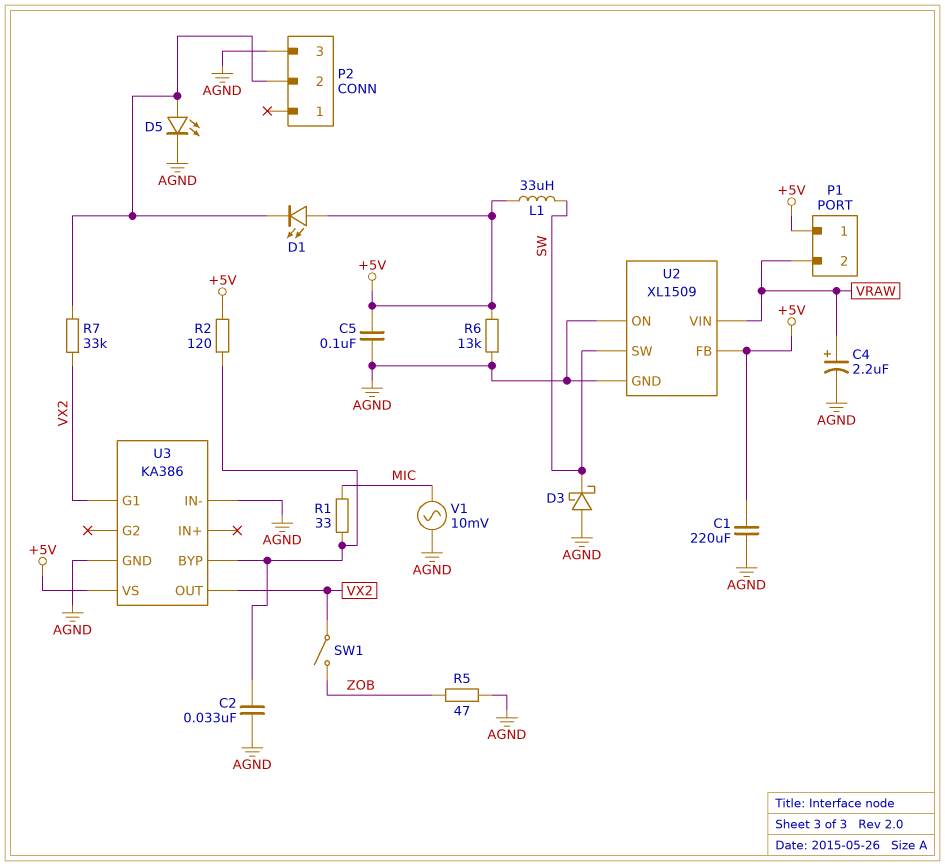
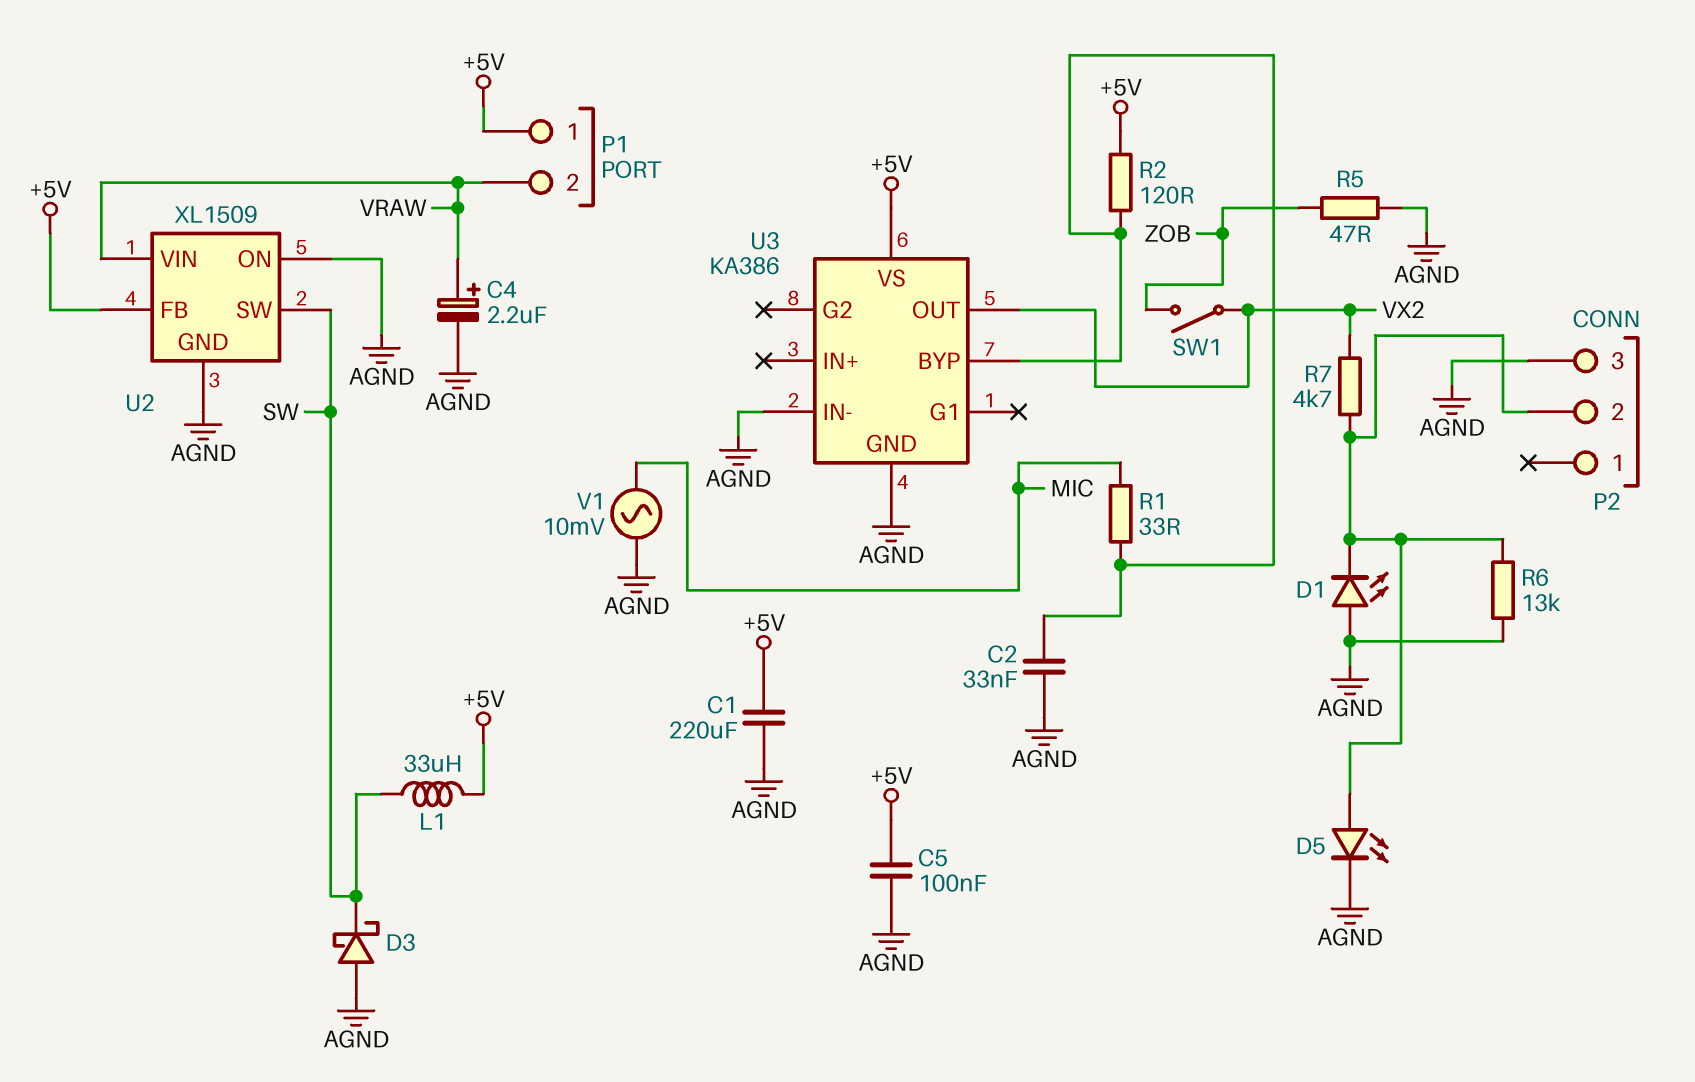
D1: LED (A +5V, K P2/2) -> LED (A AGND, K P2/2)
R6: 13k (+5V, AGND) -> 13k (AGND, P2/2)
R7: 33k (P2/2, VX2) -> 4.7k (P2/2, VX2)
U3 pin G1: VX2 -> none

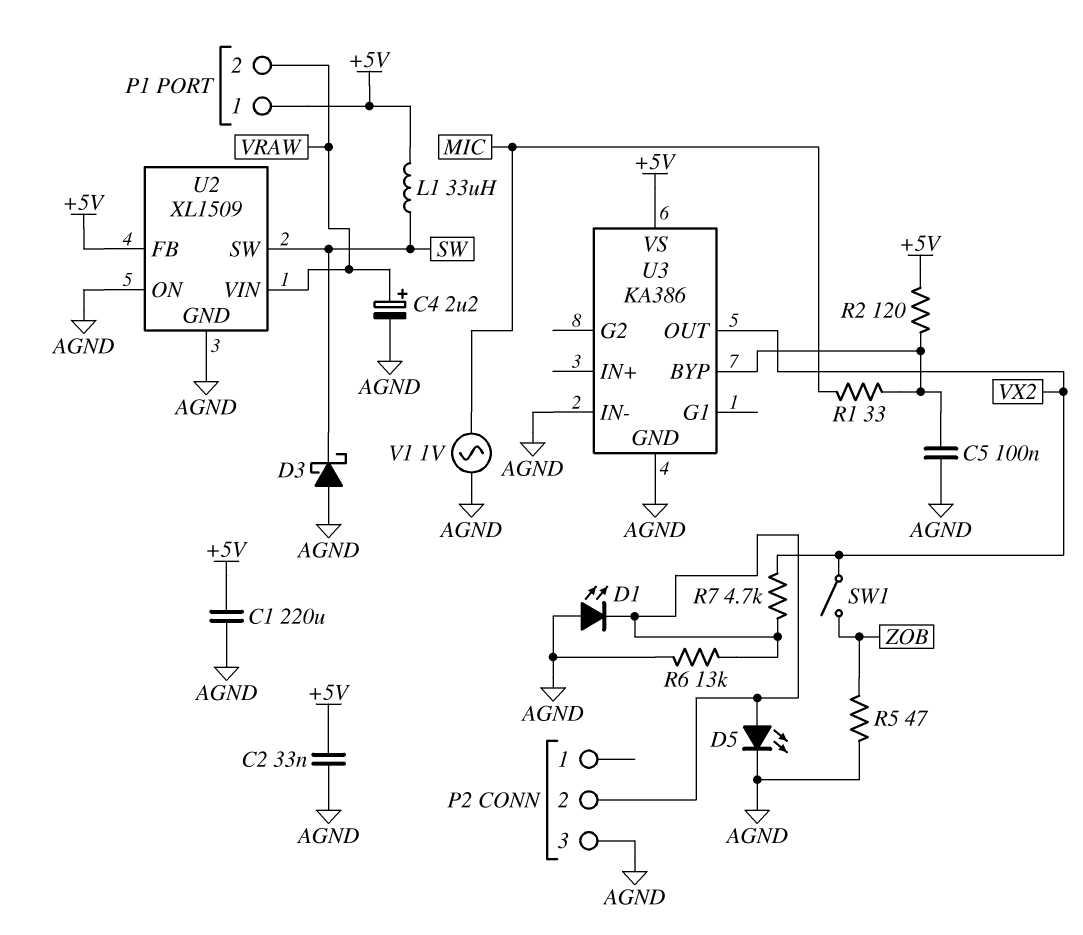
C2: 33nF (AGND, U3/BYP) -> 33nF (+5V, AGND)
C5: 100nF (+5V, AGND) -> 100nF (AGND, U3/BYP)
V1: AC 10mV (AGND, MIC) -> AC 1V (AGND, MIC)

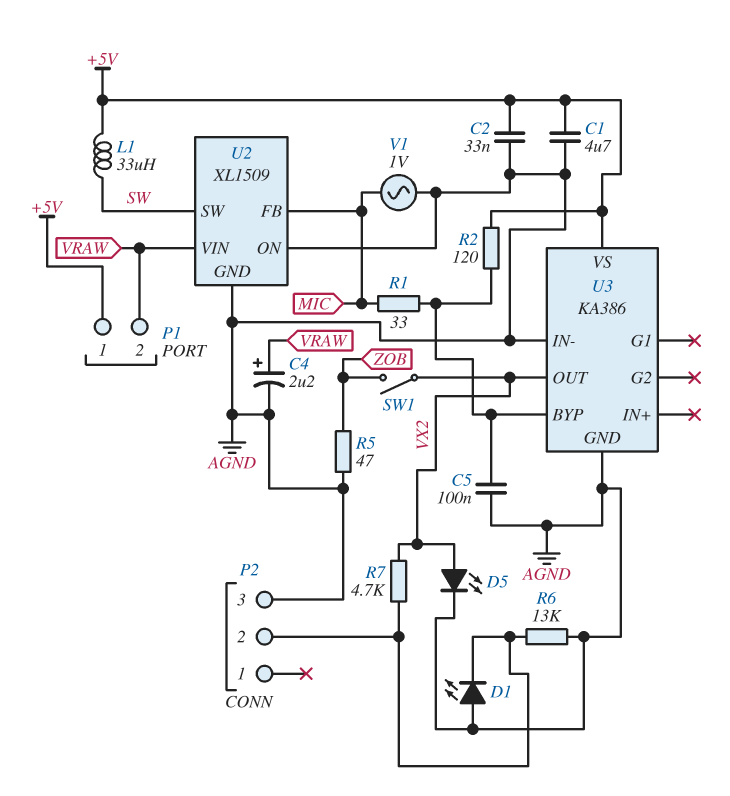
C1: 220uF (+5V, AGND) -> 4.7uF (+5V, AGND)
D3: schottky (A AGND, K SW) -> none
D5: LED (A P2/2, K AGND) -> LED (A VX2, K AGND)
U2 pin FB: +5V -> MIC

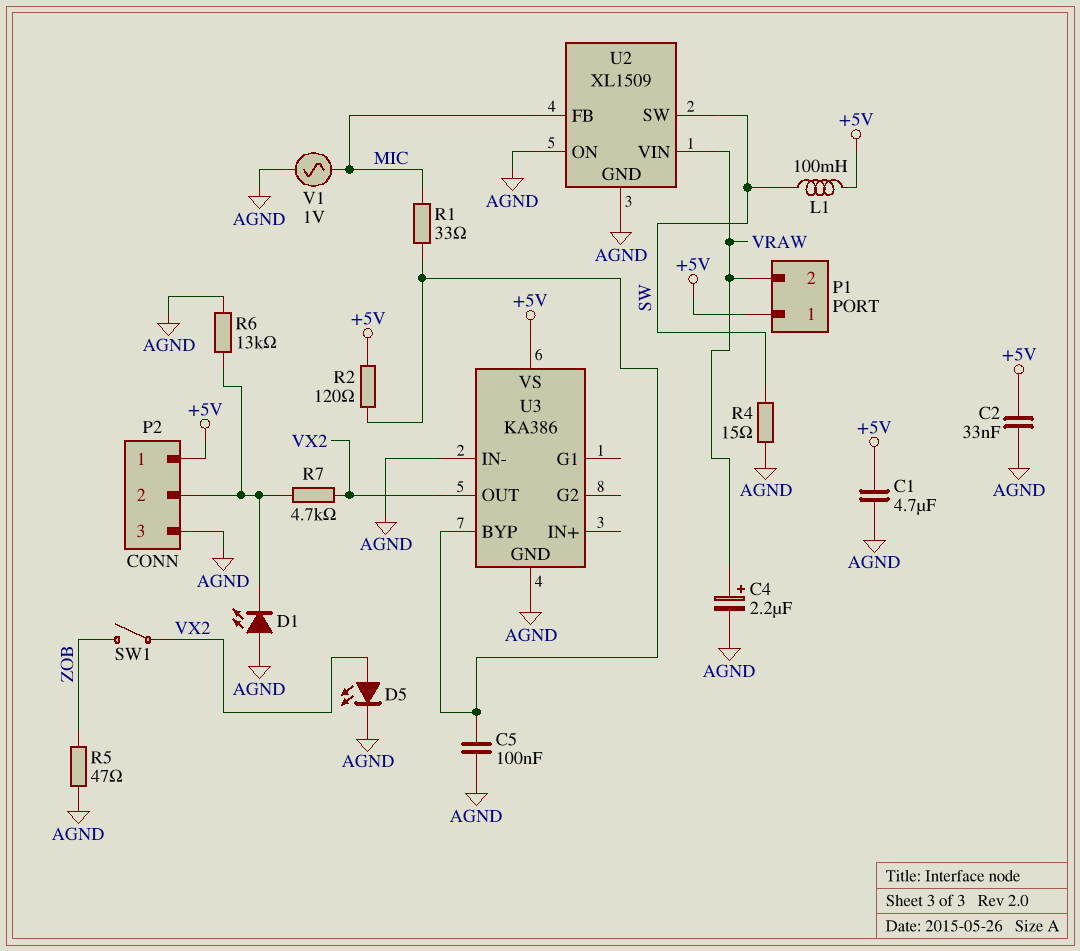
L1: 33uH (+5V, SW) -> 100mH (+5V, SW)
P2 pin 1: none -> +5V
R4: none -> 15 (AGND, SW)

